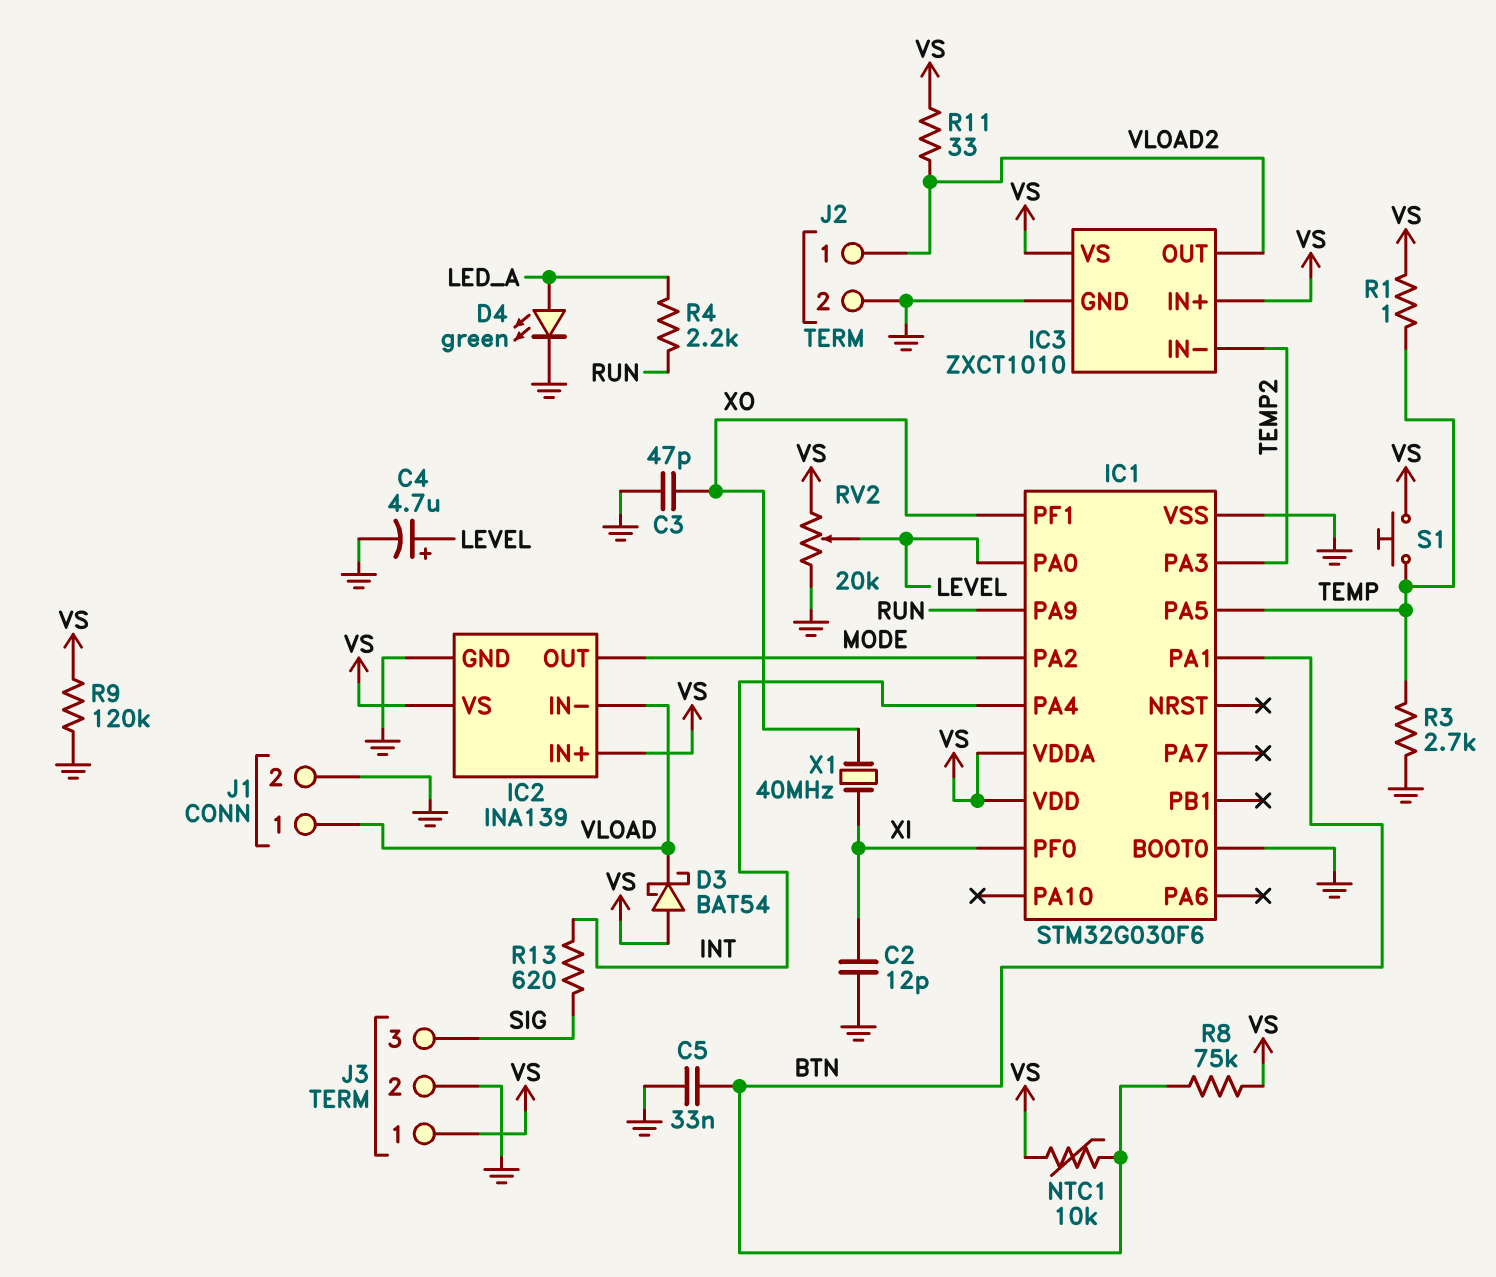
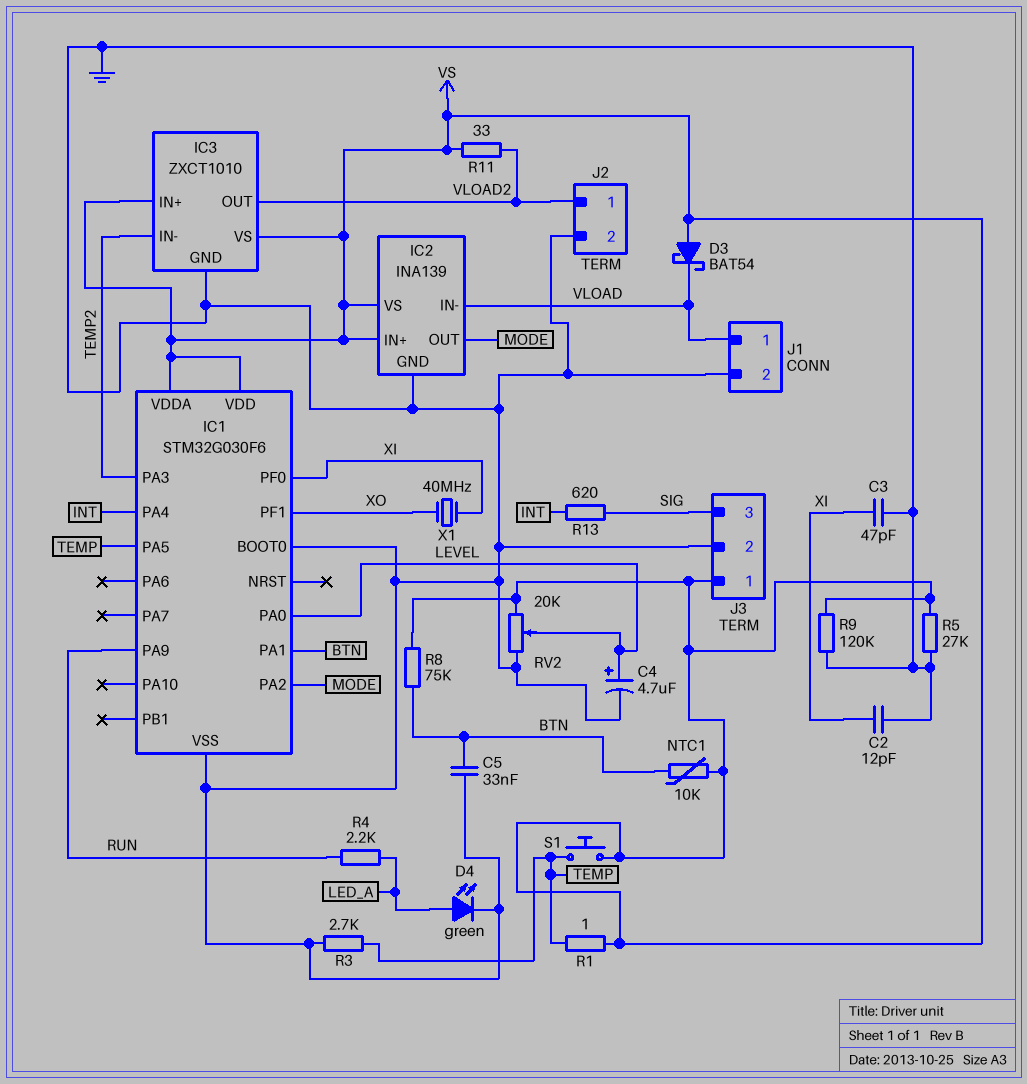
C3: 47pF (GND, XO) -> 47pF (GND, XI)
R5: none -> 27k (GND, VS)

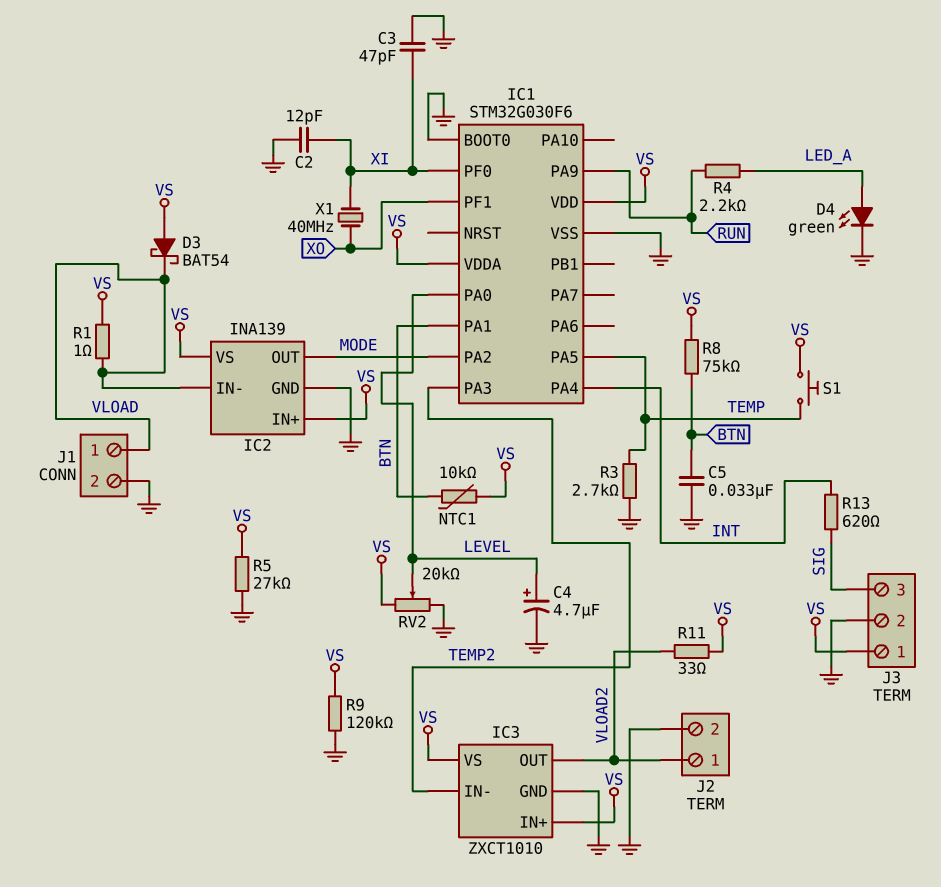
R1: 1 (TEMP, VS) -> 1 (VLOAD, VS)

